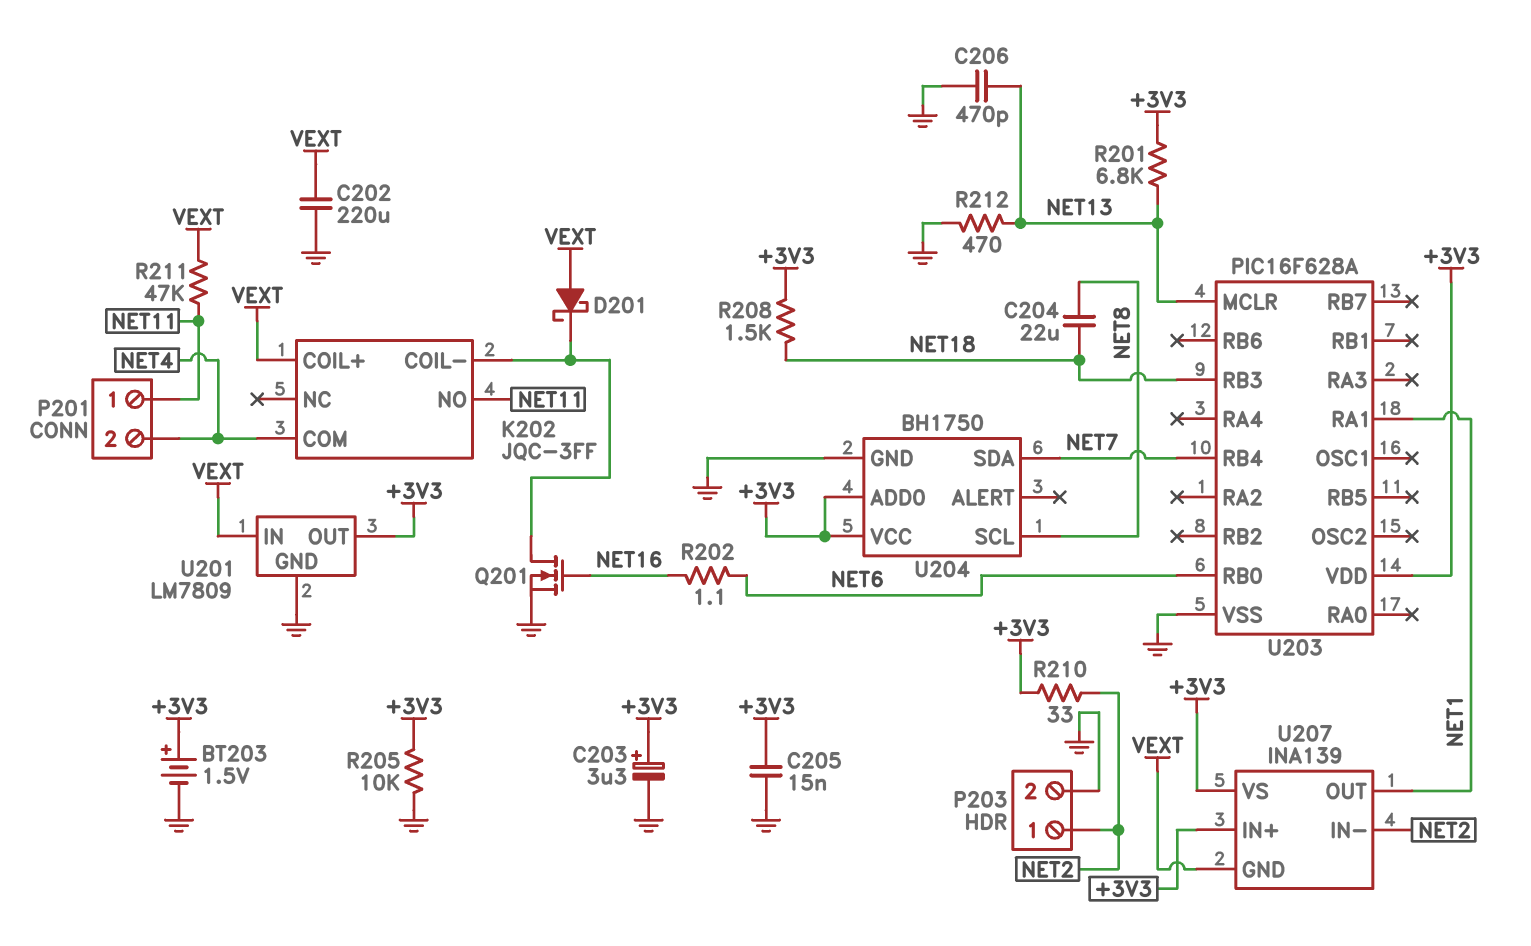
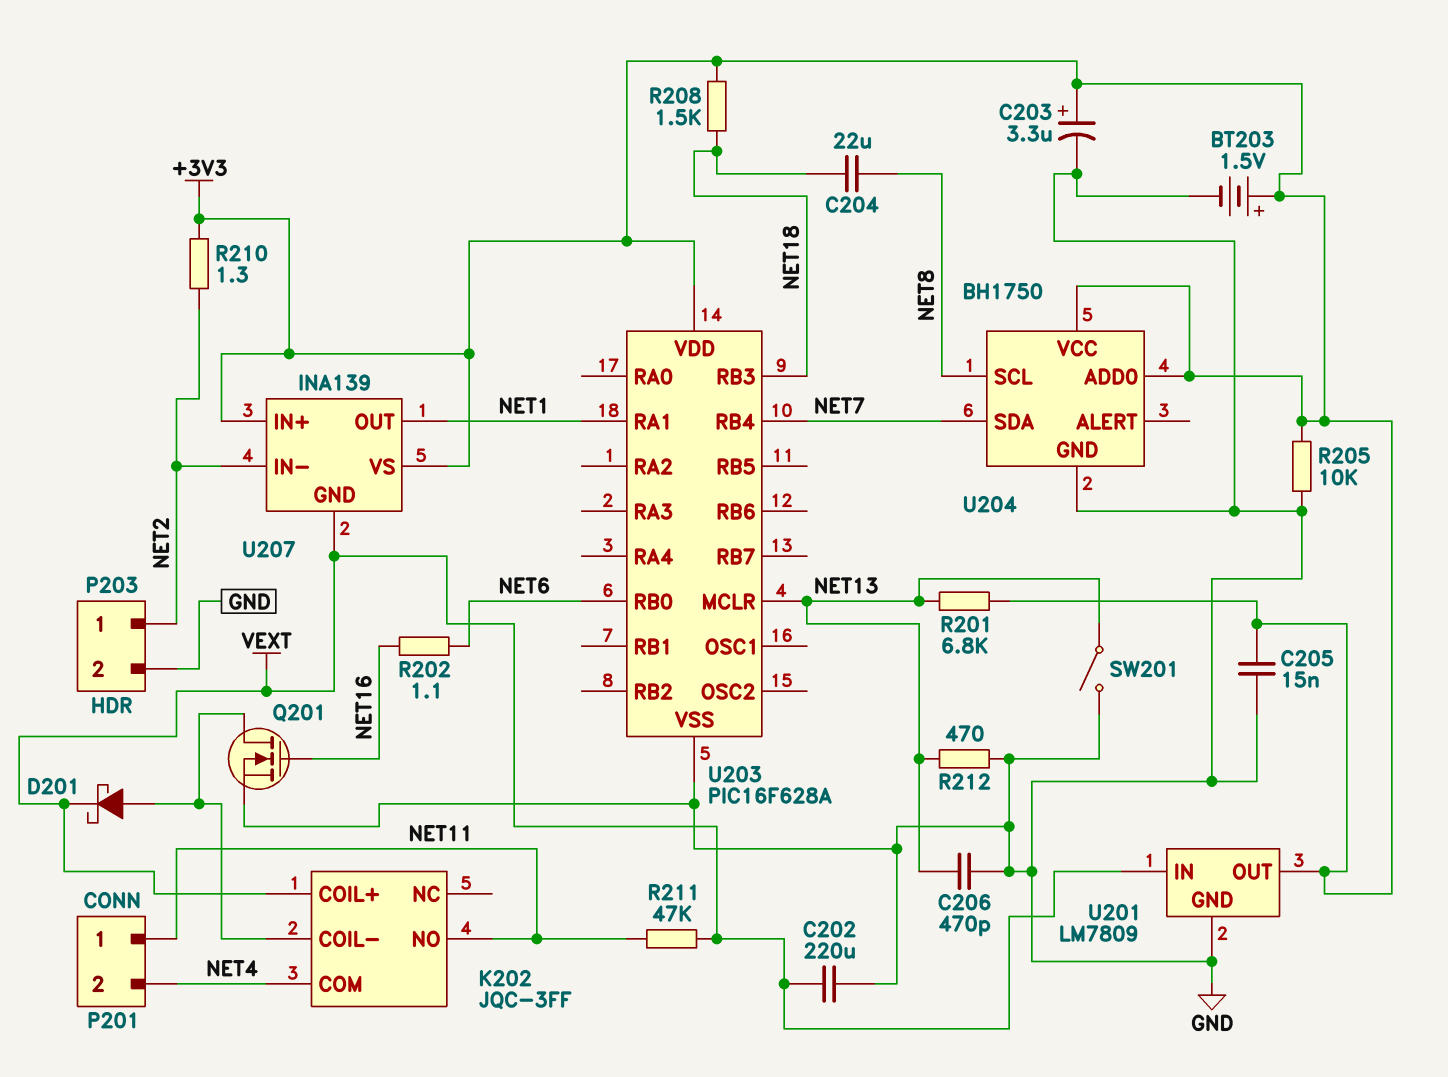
D201: schottky (A VEXT, K K202/COIL-) -> schottky (A K202/COIL-, K VEXT)
R210: 33 (+3V3, NET2) -> 1.3 (+3V3, NET2)
SW201: none -> switch (GND, NET13)

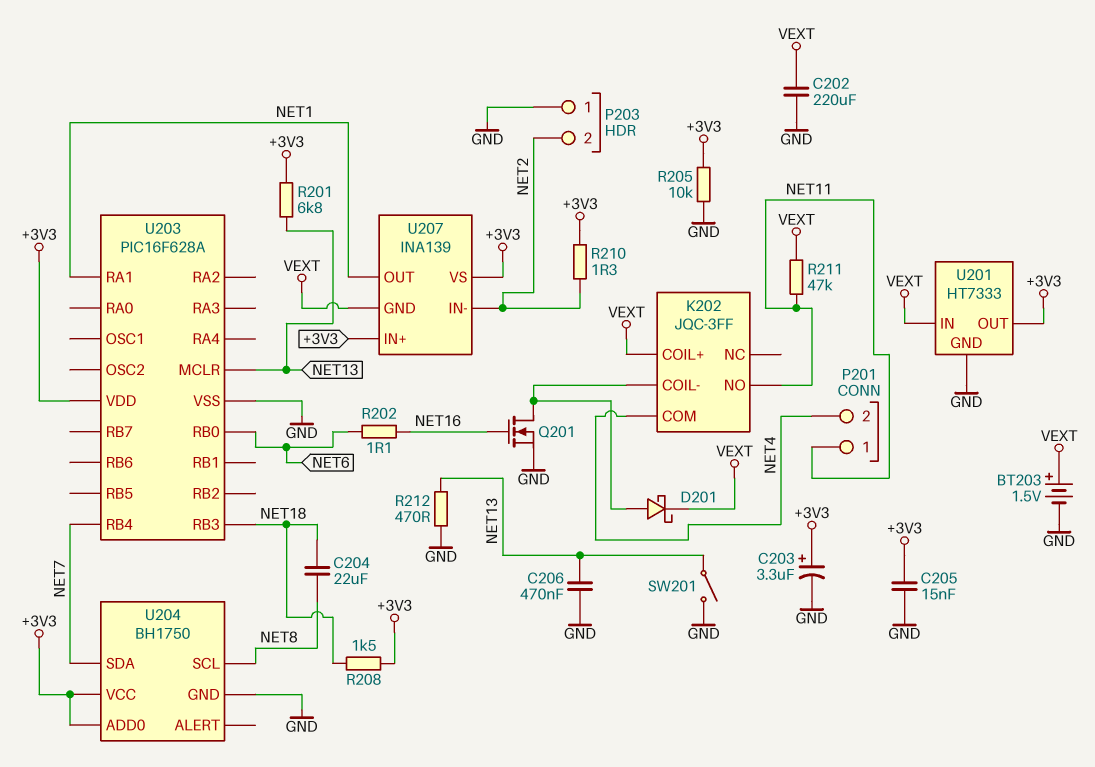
BT203: 1.5V (plus +3V3, minus GND) -> 1.5V (plus VEXT, minus GND)
C206: 470pF (GND, NET13) -> 470nF (GND, NET13)
P203 pin 1: NET2 -> GND
P203 pin 2: GND -> NET2
U201: LM7809 -> HT7333

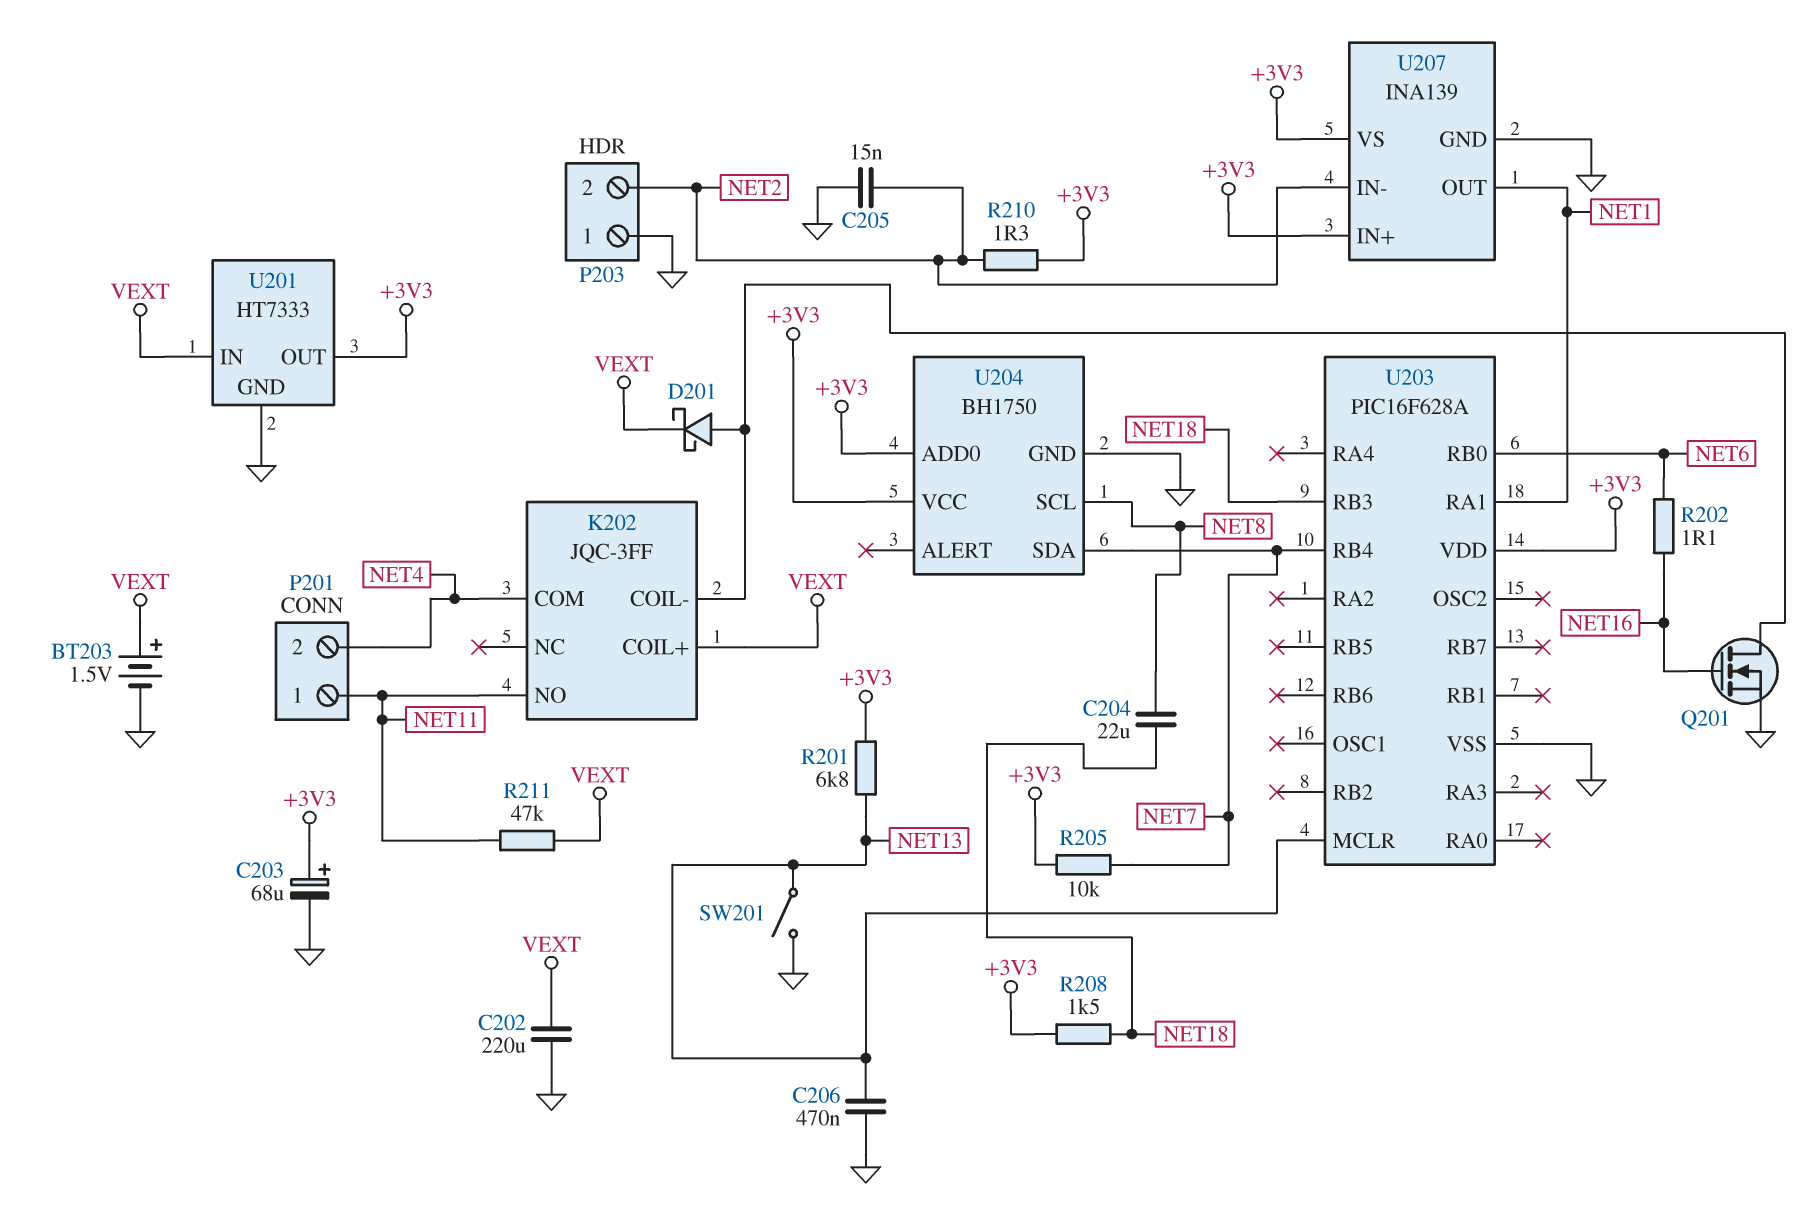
C203: 3.3uF (plus +3V3, minus GND) -> 68uF (plus +3V3, minus GND)
C205: 15nF (+3V3, GND) -> 15nF (GND, NET2)
R205: 10k (+3V3, GND) -> 10k (+3V3, NET7)
R212: 470 (GND, NET13) -> none
U207 pin GND: VEXT -> GND

